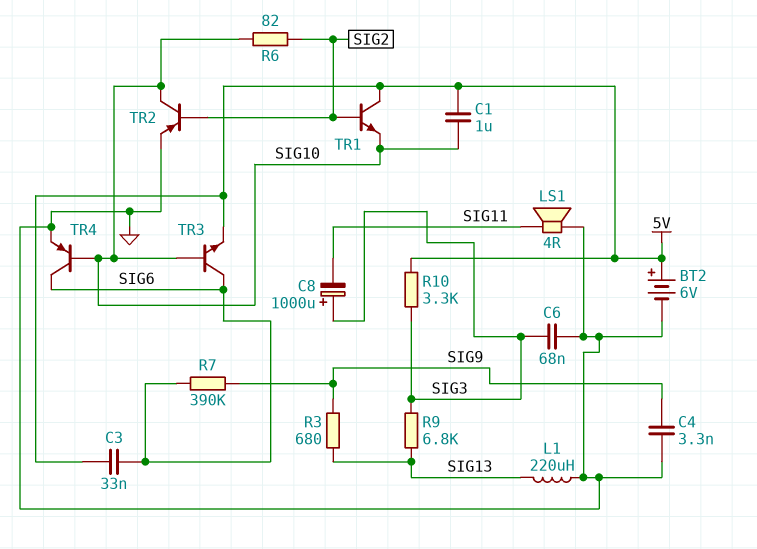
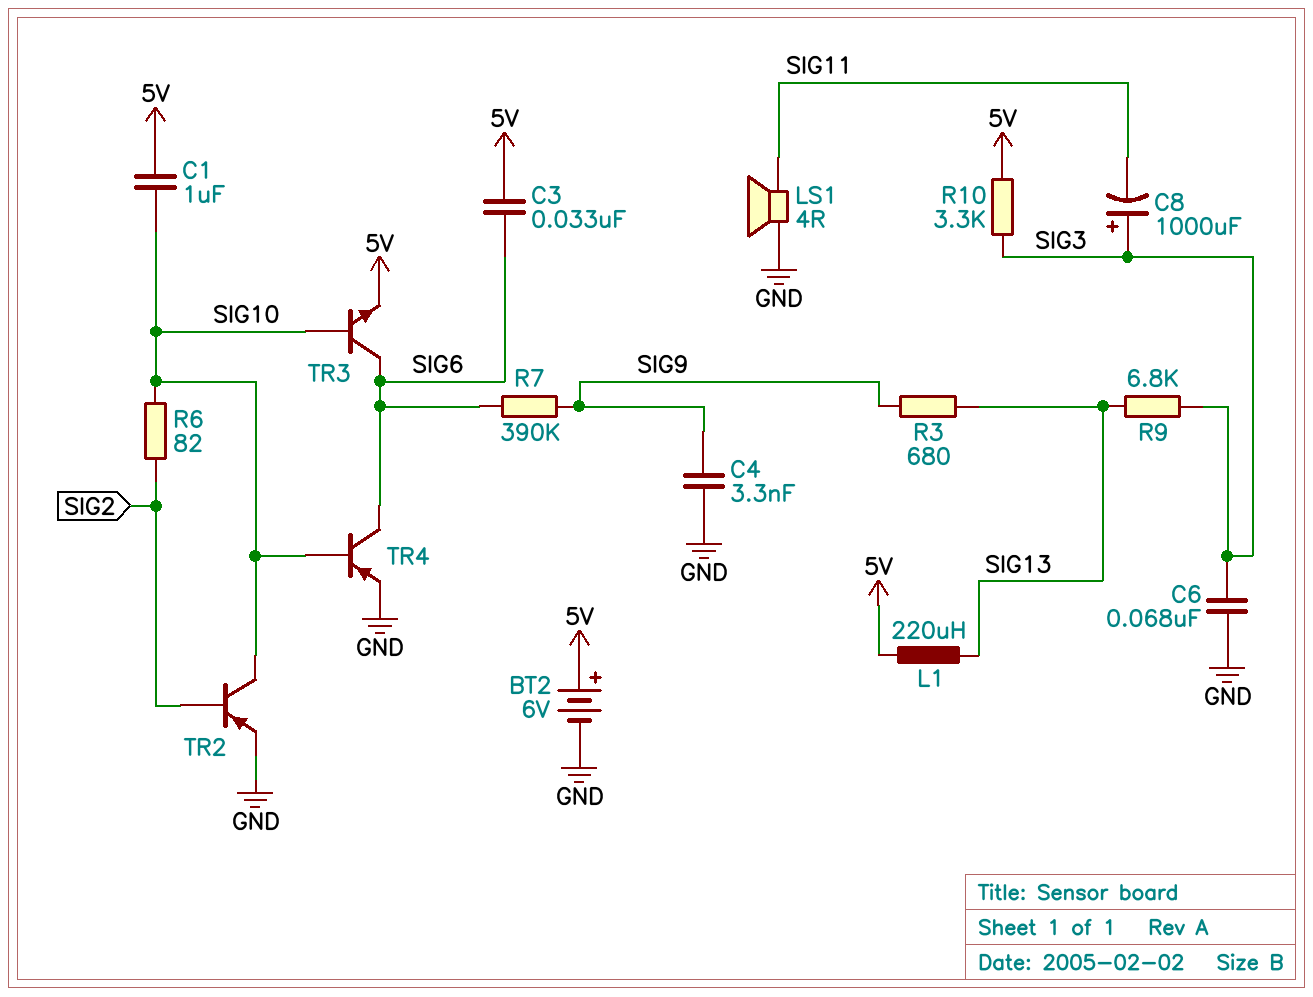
L1: 220uH (GND, SIG13) -> 220uH (5V, SIG13)
TR1: NPN (B SIG2, C 5V, E SIG10) -> none

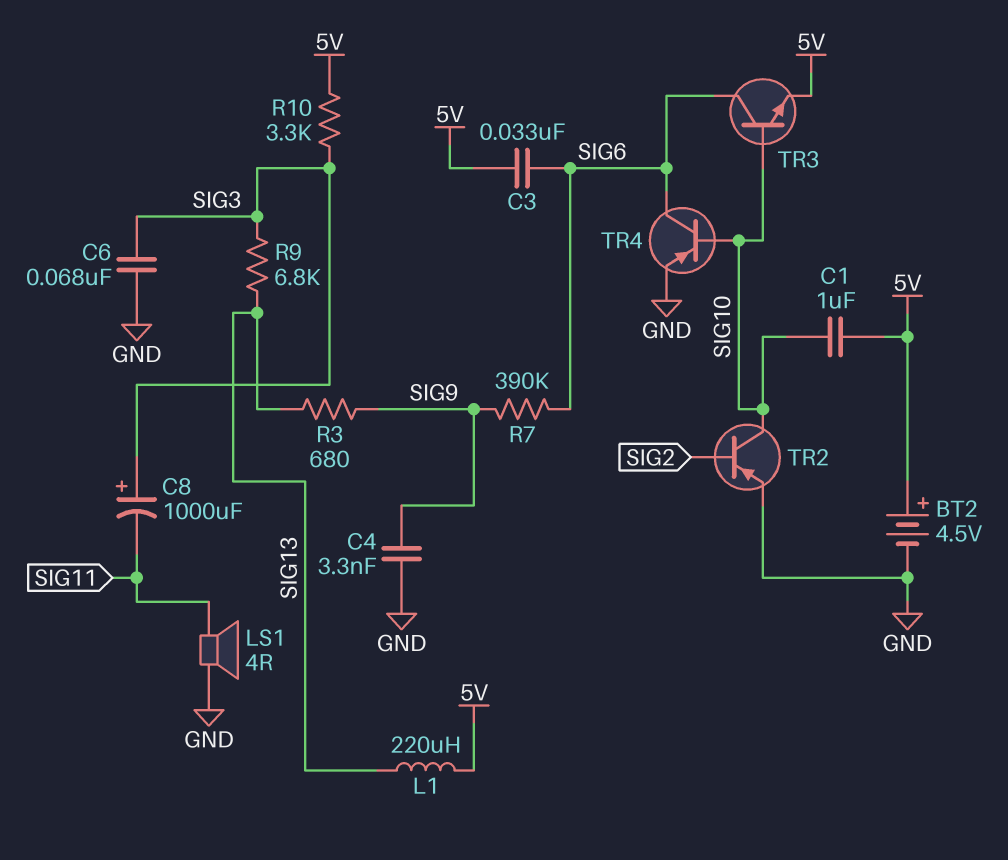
BT2: 6V (plus 5V, minus GND) -> 4.5V (plus 5V, minus GND)
R6: 82 (SIG2, SIG10) -> none

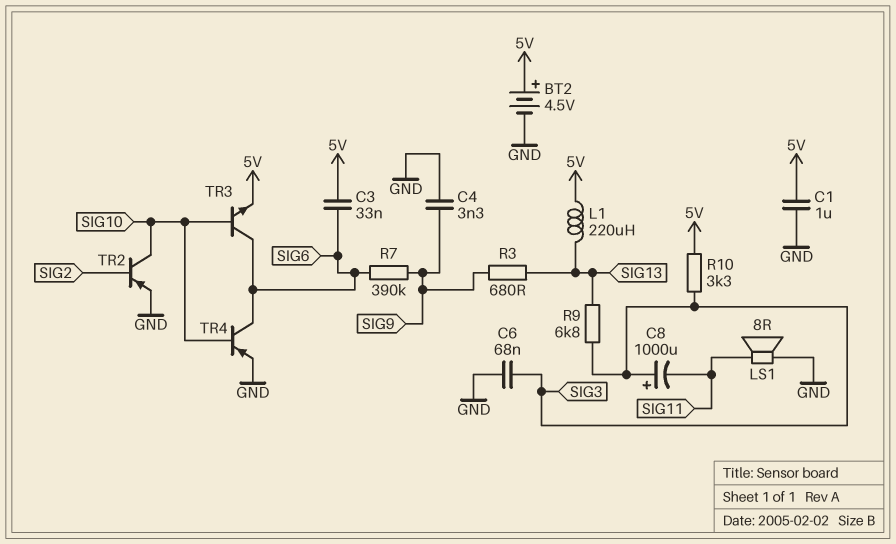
C1: 1uF (5V, SIG10) -> 1uF (5V, GND)
LS1: speaker 4R (GND, SIG11) -> speaker 8R (GND, SIG11)

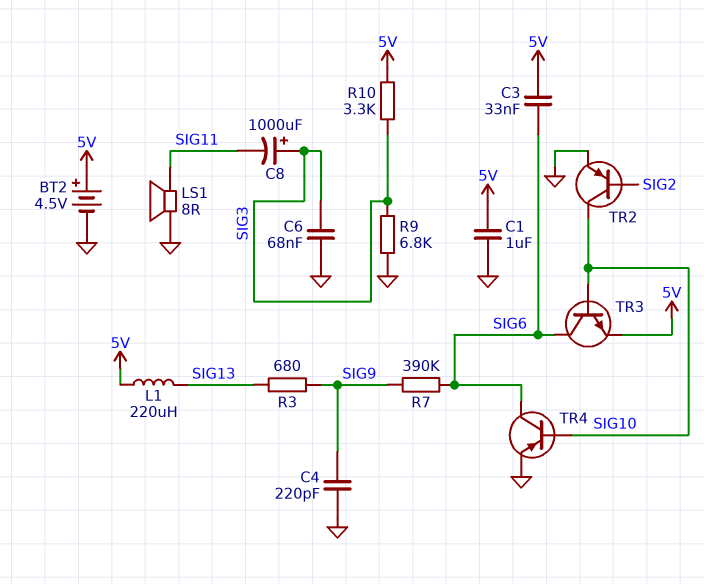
C4: 3.3nF (GND, SIG9) -> 220pF (GND, SIG9)
R9: 6.8k (SIG3, SIG13) -> 6.8k (GND, SIG3)

